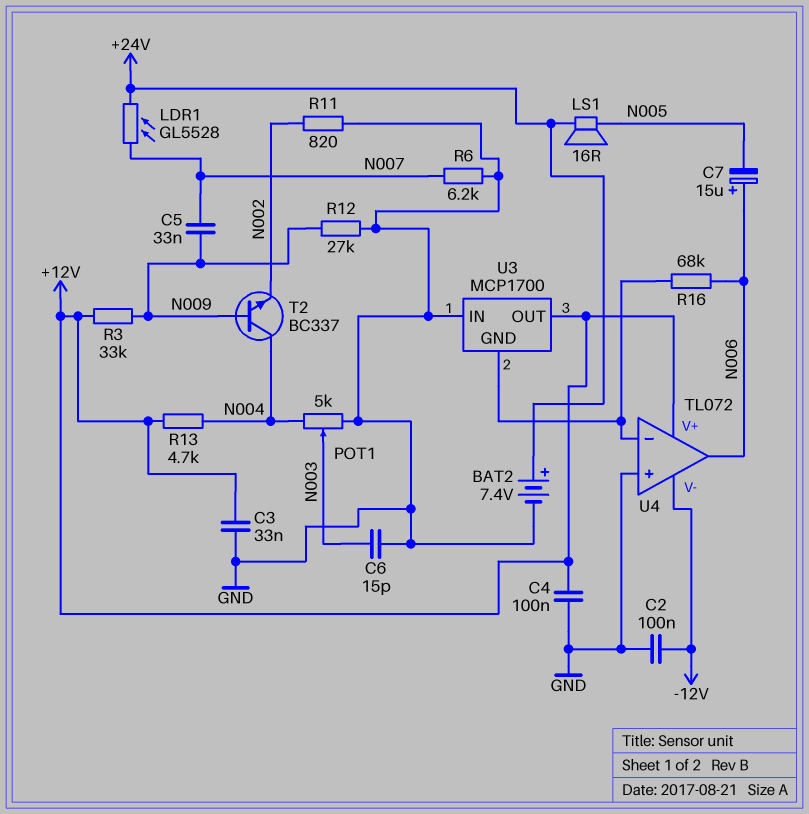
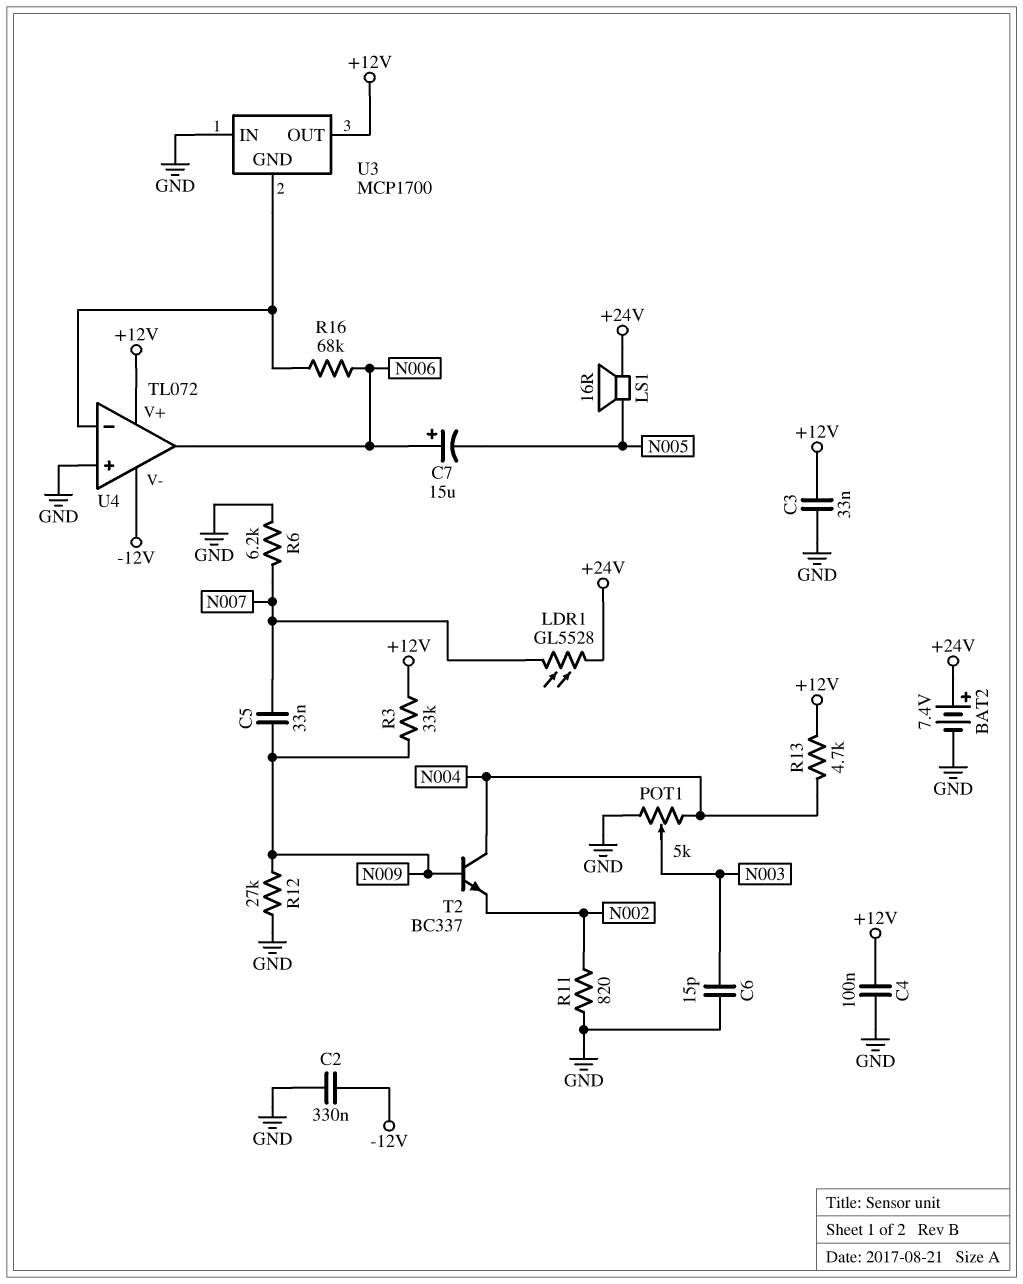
C2: 100nF (-12V, GND) -> 330nF (-12V, GND)

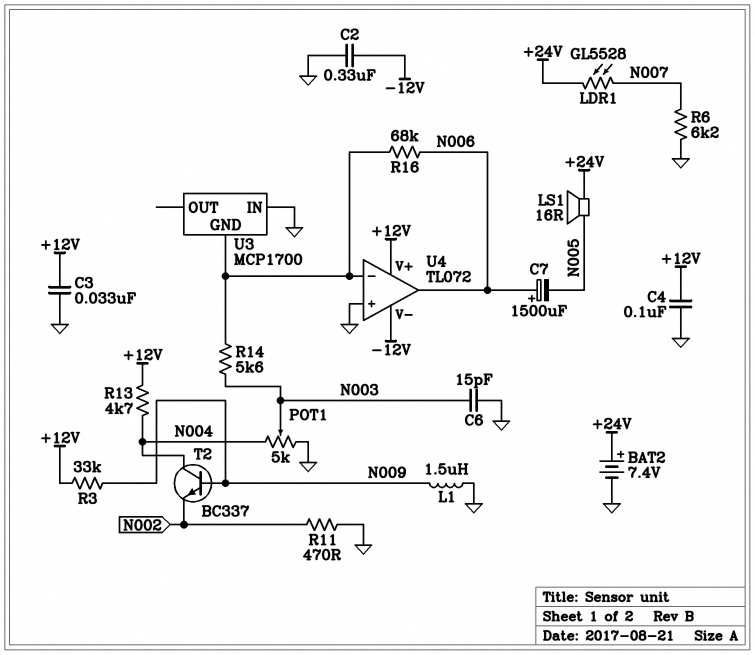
C5: 33nF (N007, N009) -> none
C7: 15uF (plus N006, minus N005) -> 1500uF (plus N006, minus N005)
L1: none -> 1.5uH (GND, N009)
R11: 820 (GND, N002) -> 470 (GND, N002)
R12: 27k (GND, N009) -> none
R14: none -> 5.6k (N003, U3/GND)
U3 pin OUT: +12V -> none

